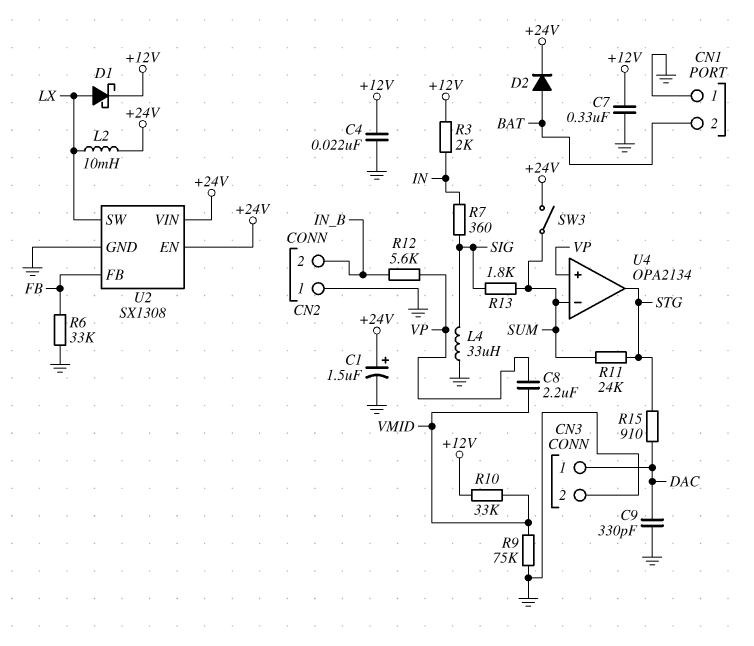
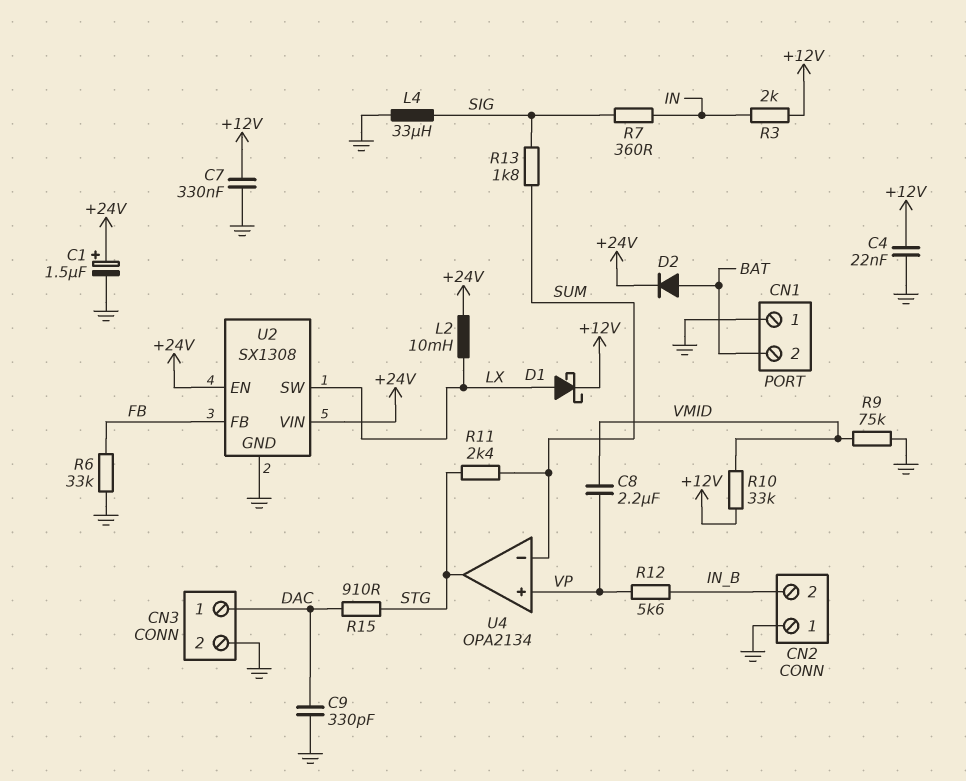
R11: 24k (STG, SUM) -> 2.4k (STG, SUM)
SW3: switch (+24V, SUM) -> none

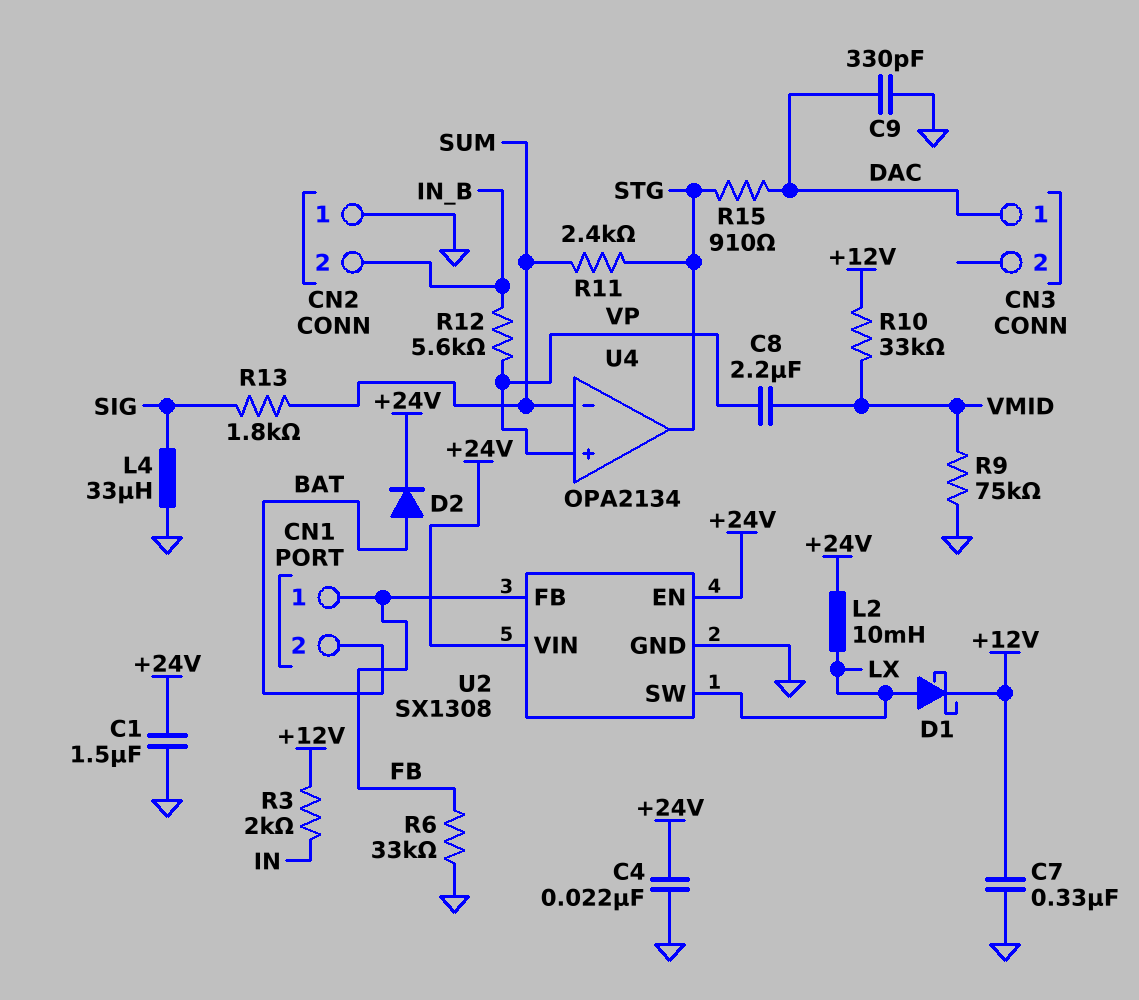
C1: 1.5uF (plus +24V, minus GND) -> 1.5uF (+24V, GND)
C4: 22nF (+12V, GND) -> 22nF (+24V, GND)
CN1 pin 1: GND -> FB
CN3 pin 2: GND -> none
R7: 360 (IN, SIG) -> none

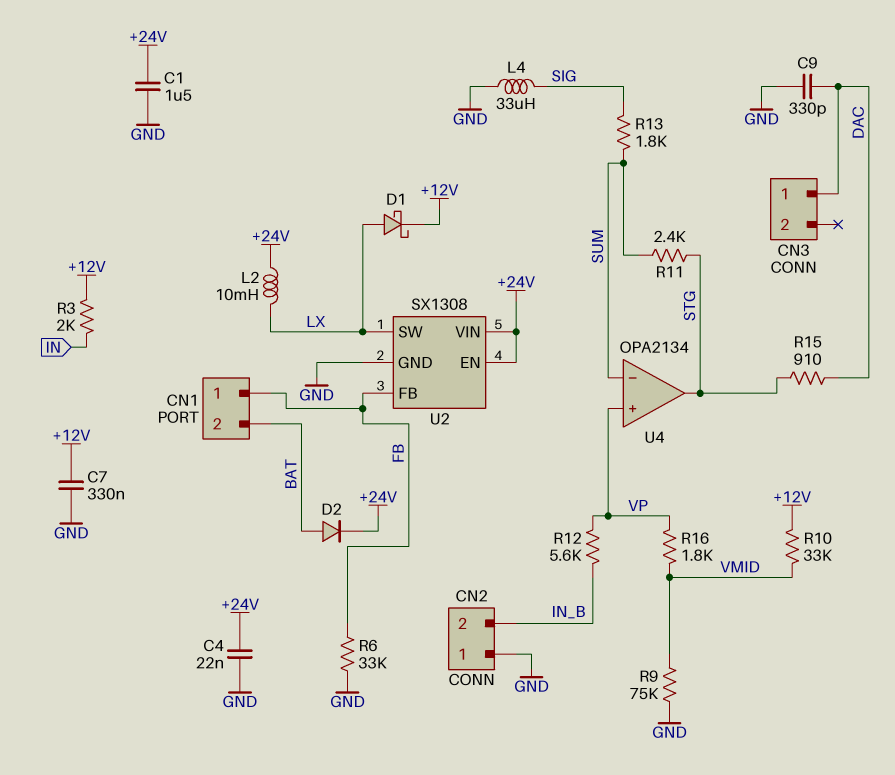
C8: 2.2uF (VMID, VP) -> none
R16: none -> 1.8k (VMID, VP)

